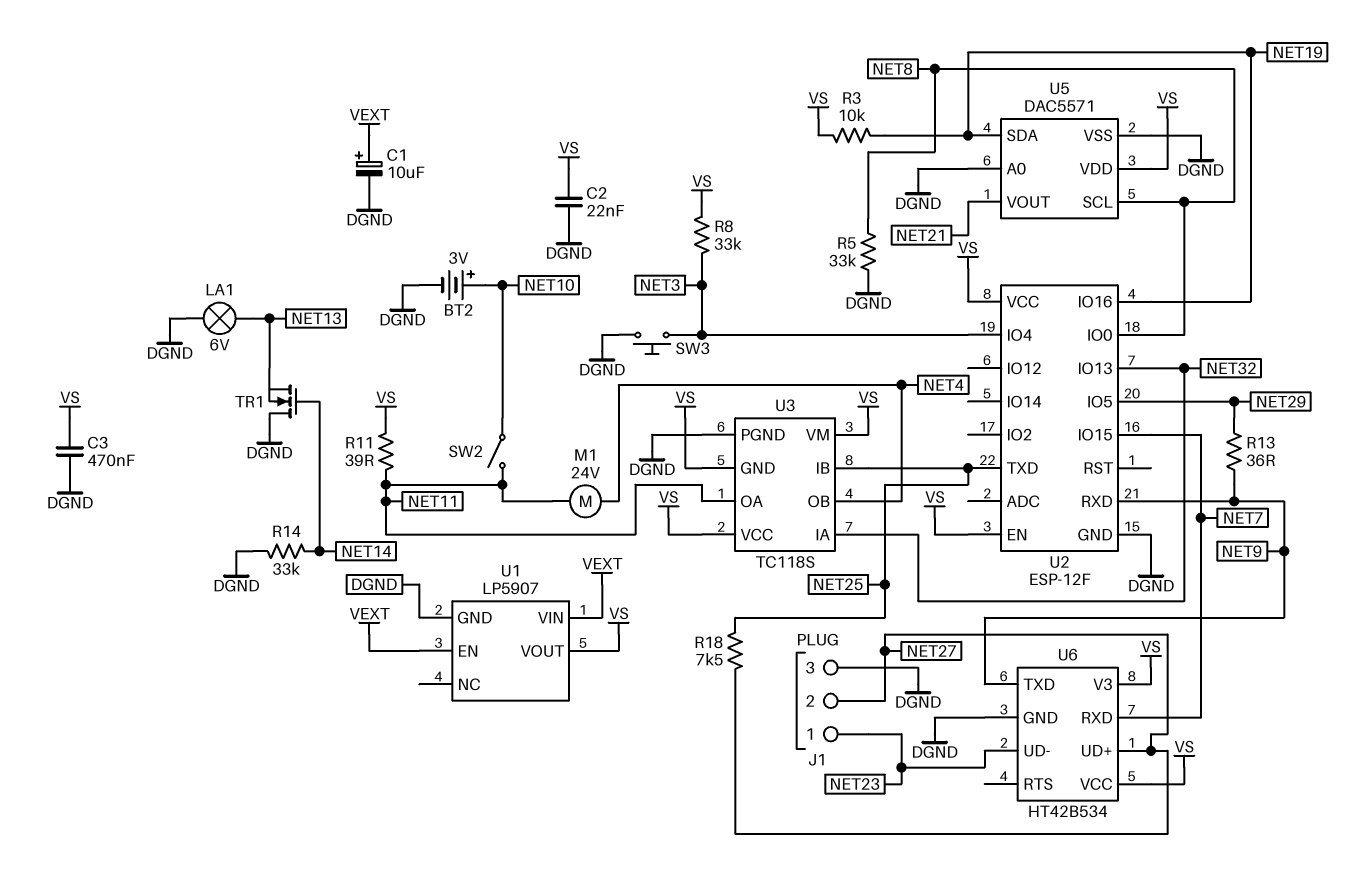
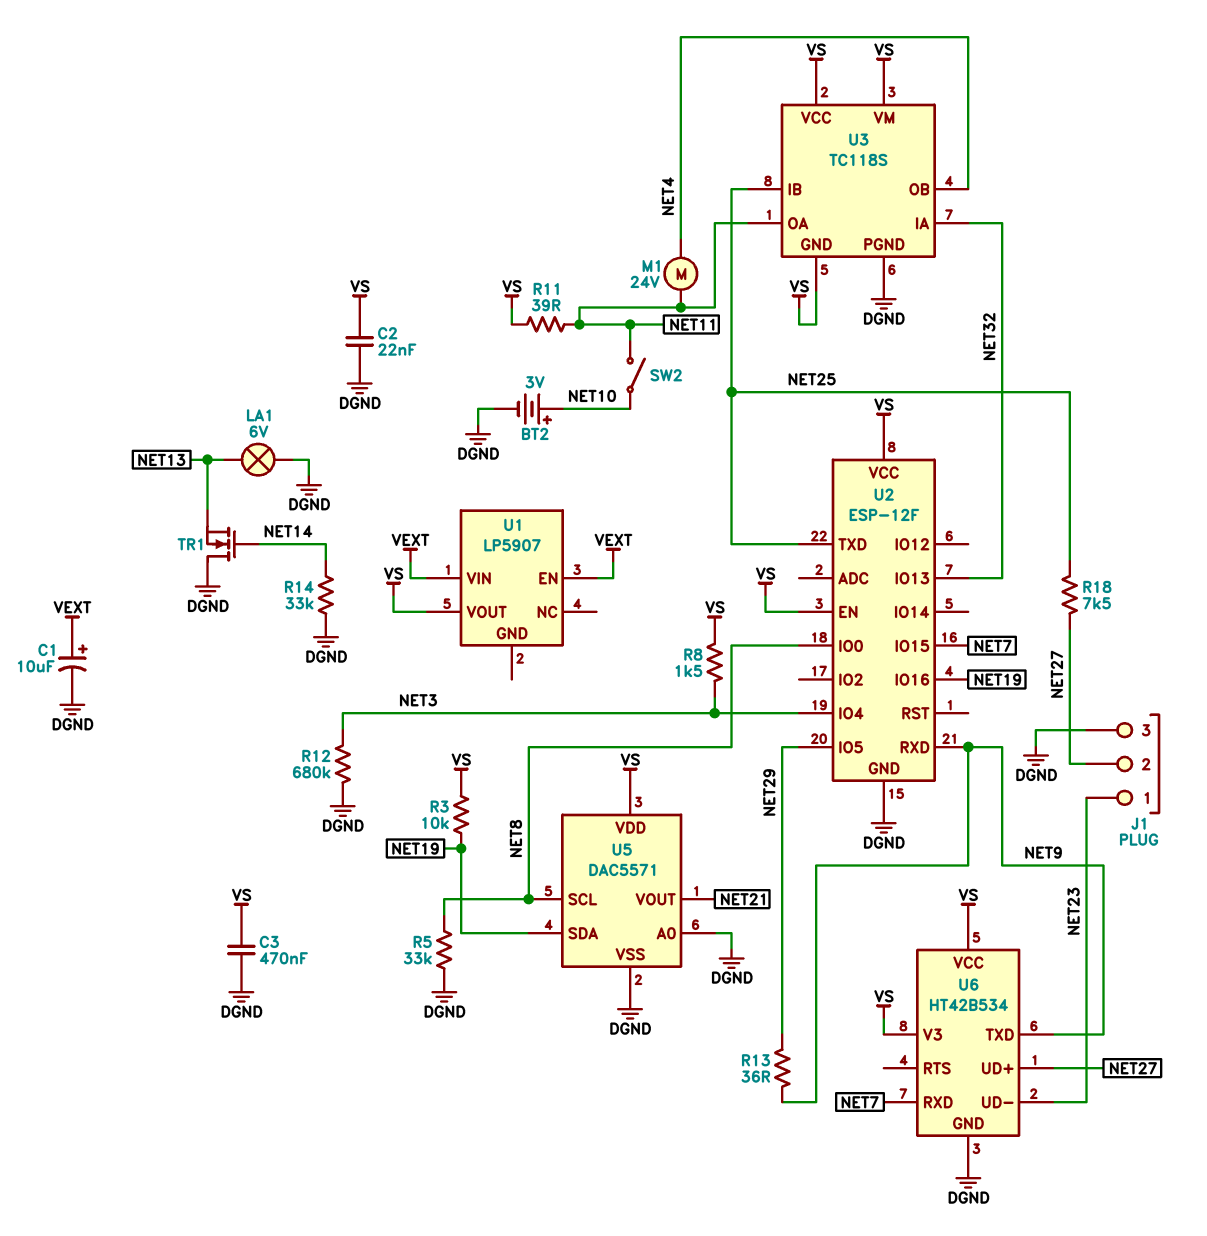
R8: 33k (NET3, VS) -> 1.5k (NET3, VS)
R12: none -> 680k (DGND, NET3)
SW3: button (DGND, NET3) -> none
U1 pin GND: DGND -> none

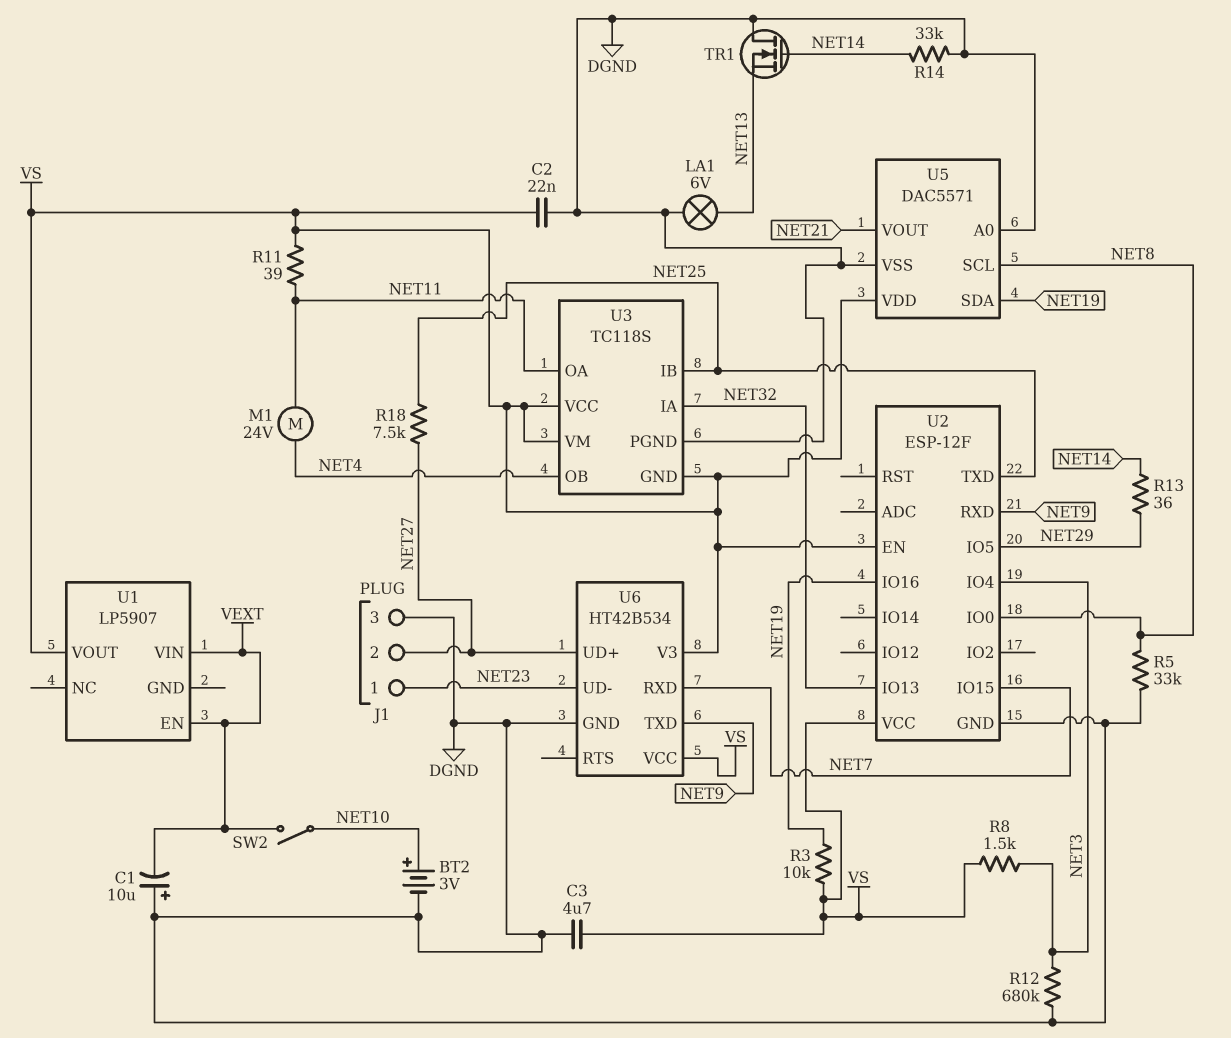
C1: 10uF (plus VEXT, minus DGND) -> 10uF (plus DGND, minus VEXT)
C3: 470nF (DGND, VS) -> 4.7uF (DGND, VS)
R13: 36 (NET9, NET29) -> 36 (NET14, NET29)
SW2: switch (NET10, NET11) -> switch (NET10, VEXT)

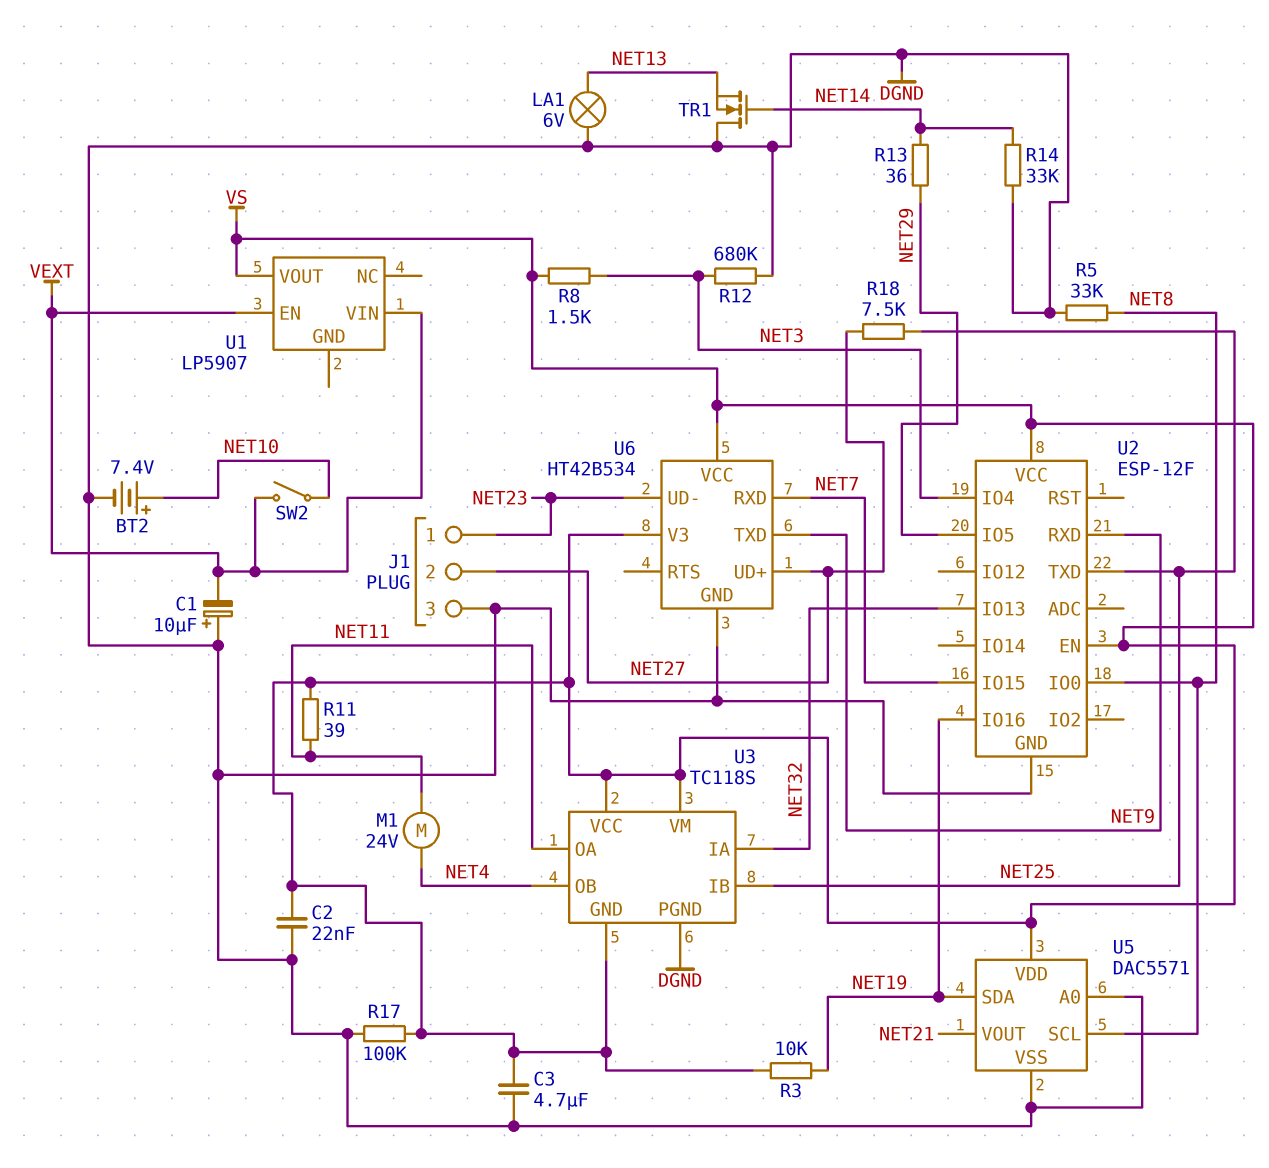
BT2: 3V (plus NET10, minus DGND) -> 7.4V (plus NET10, minus DGND)
R17: none -> 100k (DGND, VS)

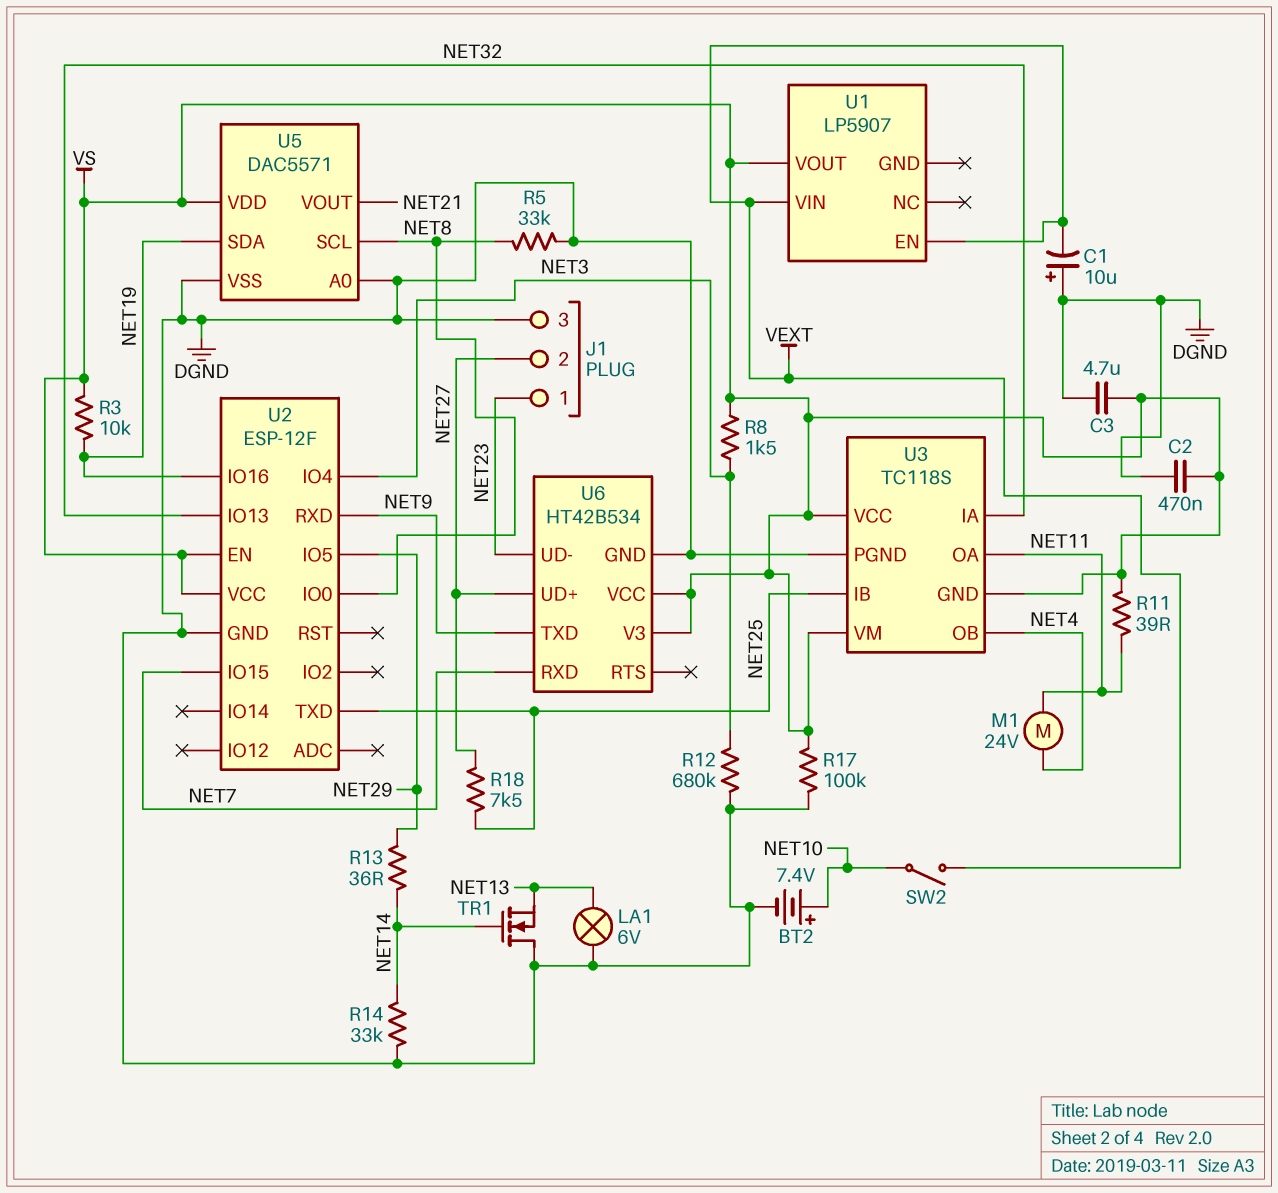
C2: 22nF (DGND, VS) -> 470nF (DGND, VS)

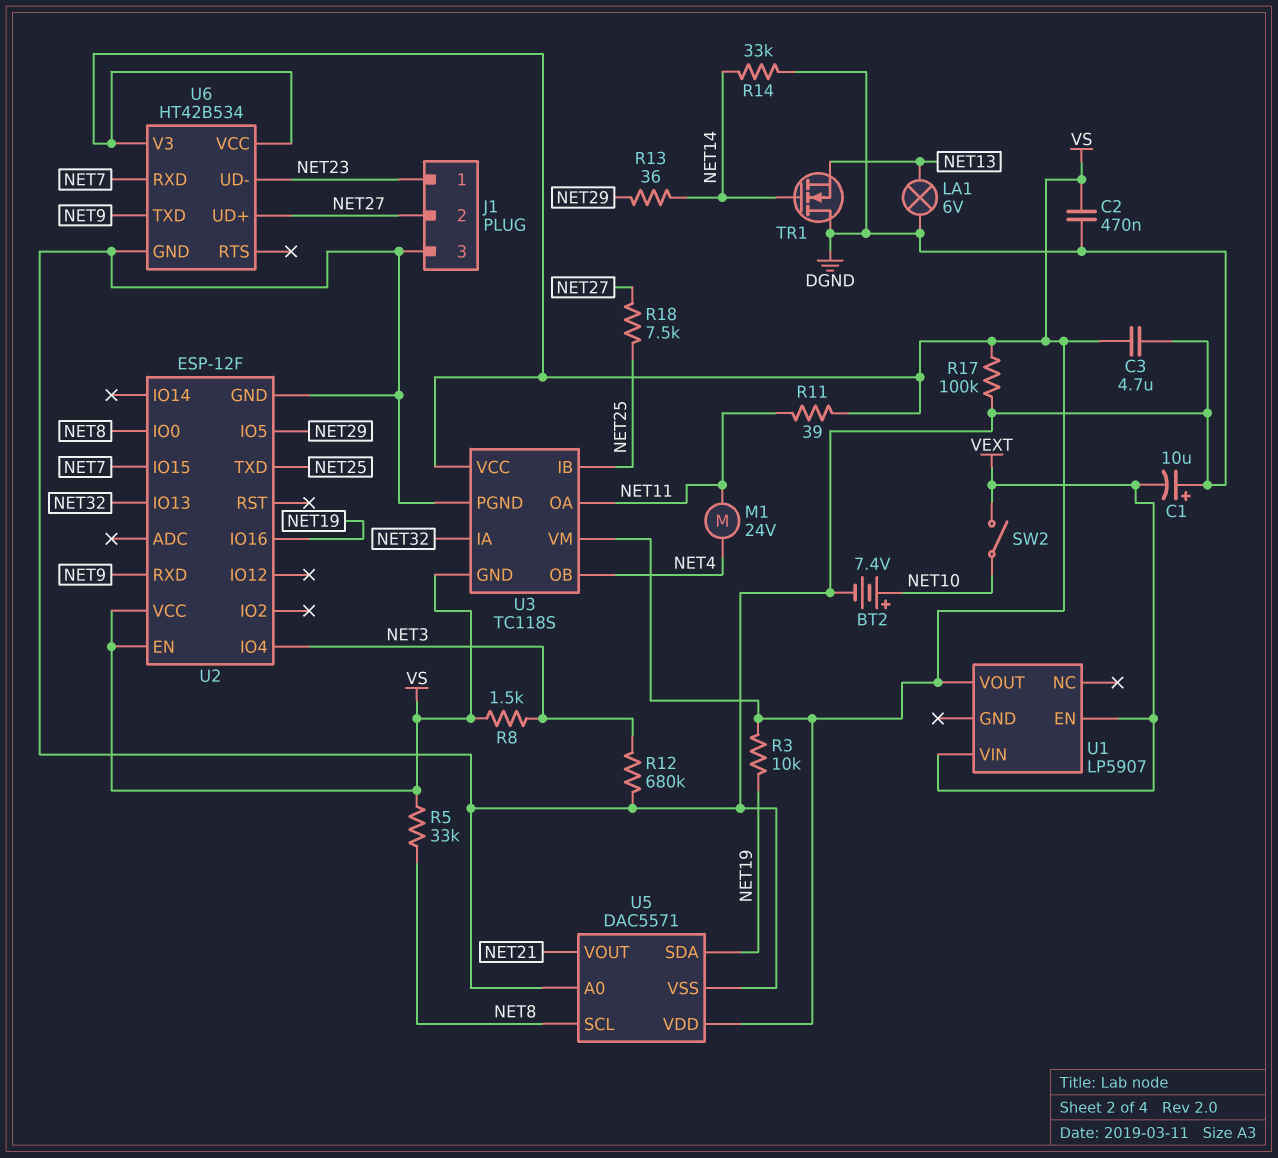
R5: 33k (DGND, NET8) -> 33k (NET8, VS)

